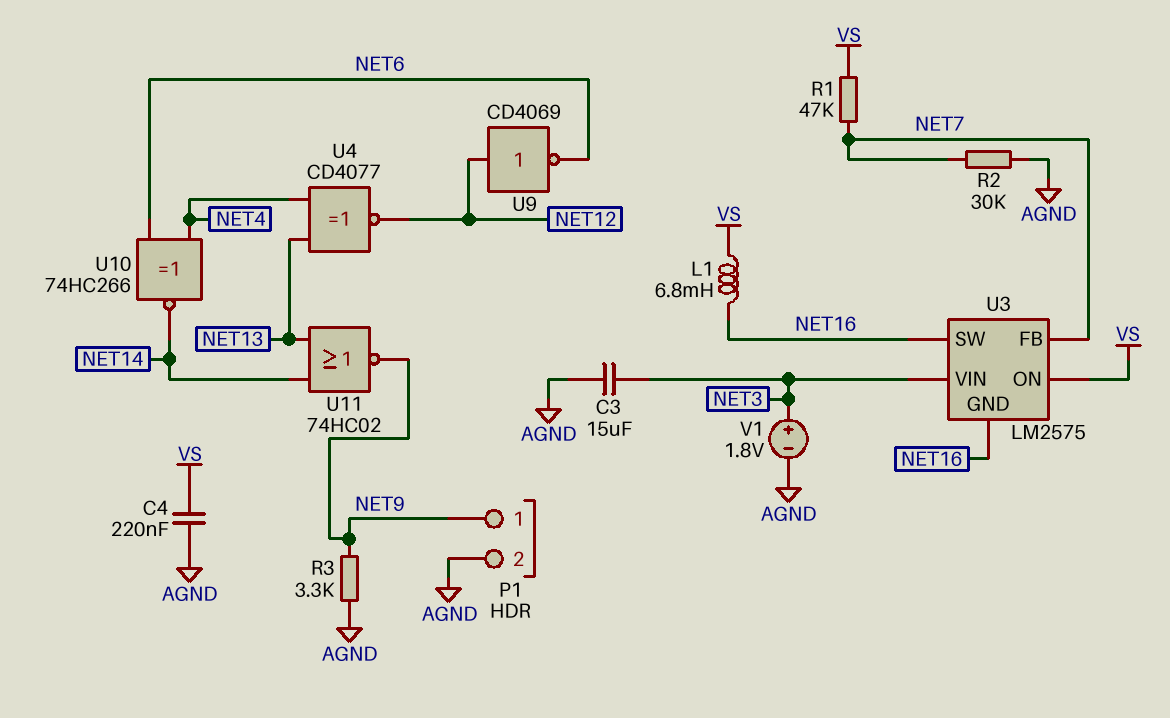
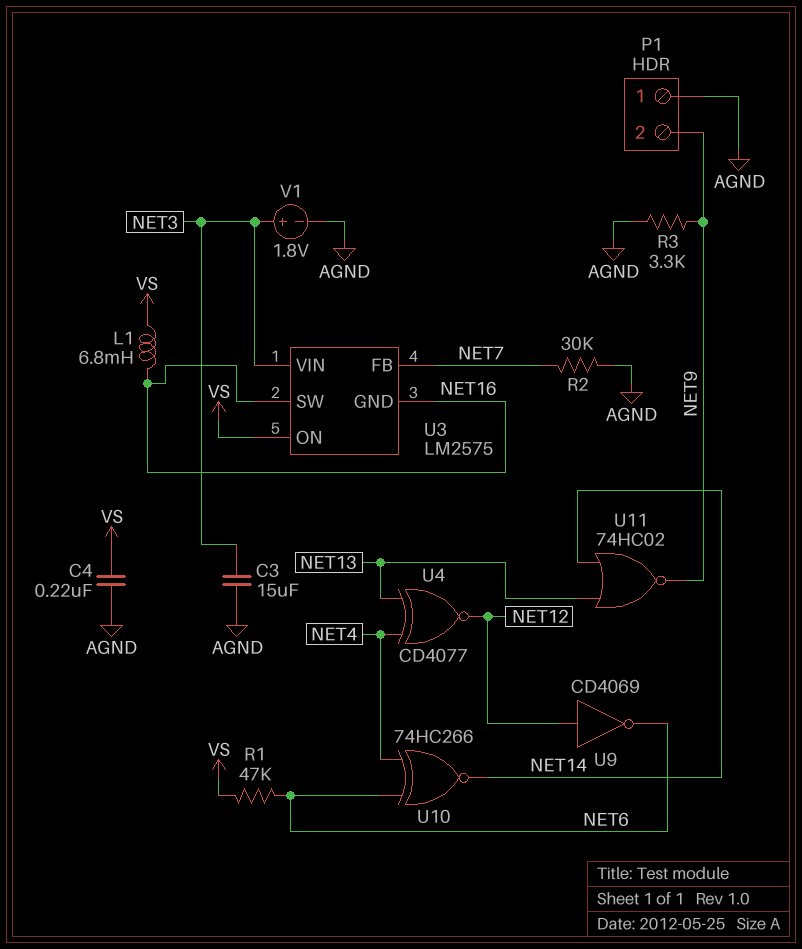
P1 pin 1: NET9 -> AGND
P1 pin 2: AGND -> NET9
R1: 47k (NET7, VS) -> 47k (NET6, VS)

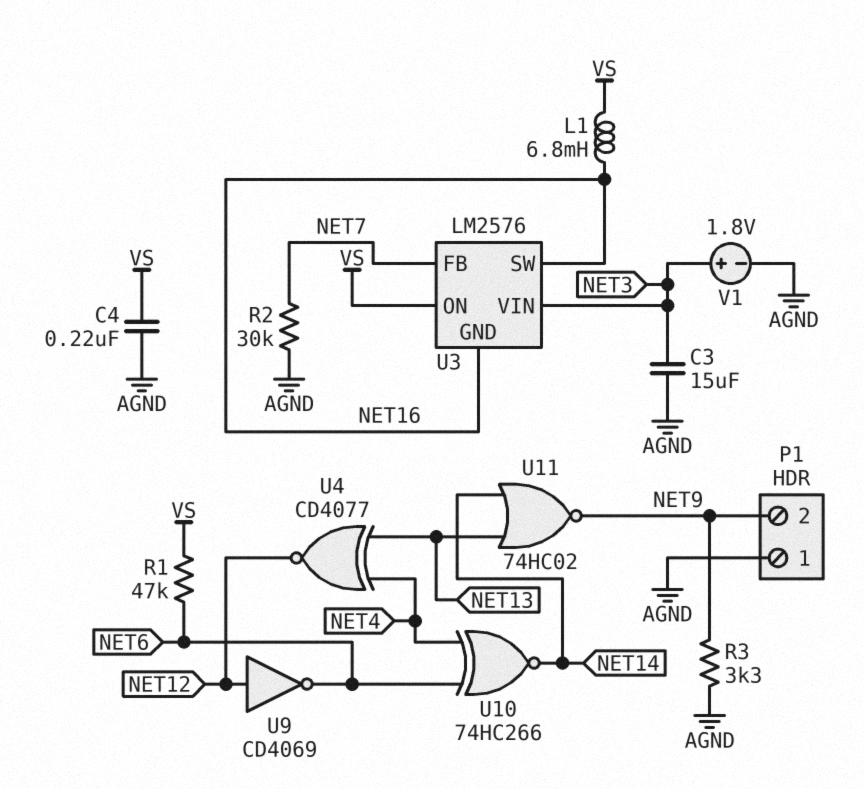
U3: LM2575 -> LM2576

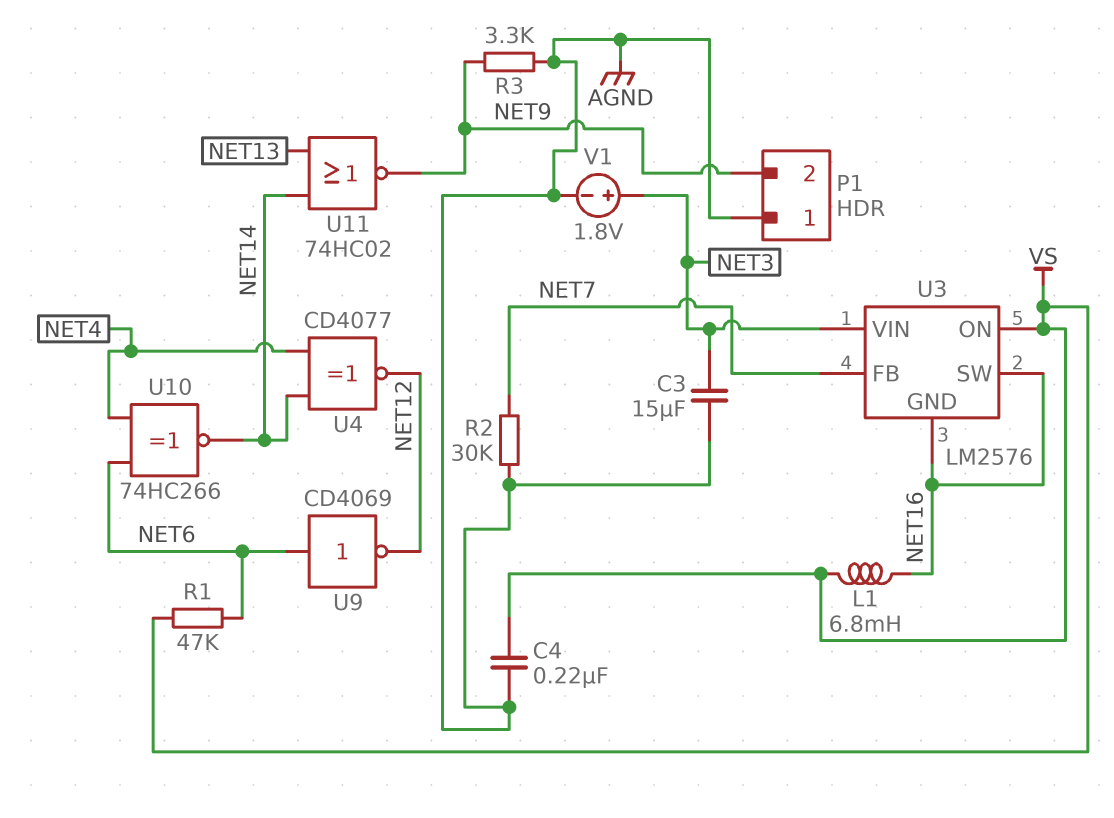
U4: XNOR CD4077 (in NET4, in NET13, out NET12) -> XNOR CD4077 (in NET4, in NET14, out NET12)
U9: NOT CD4069 (in NET12, out NET6) -> NOT CD4069 (in NET6, out NET12)

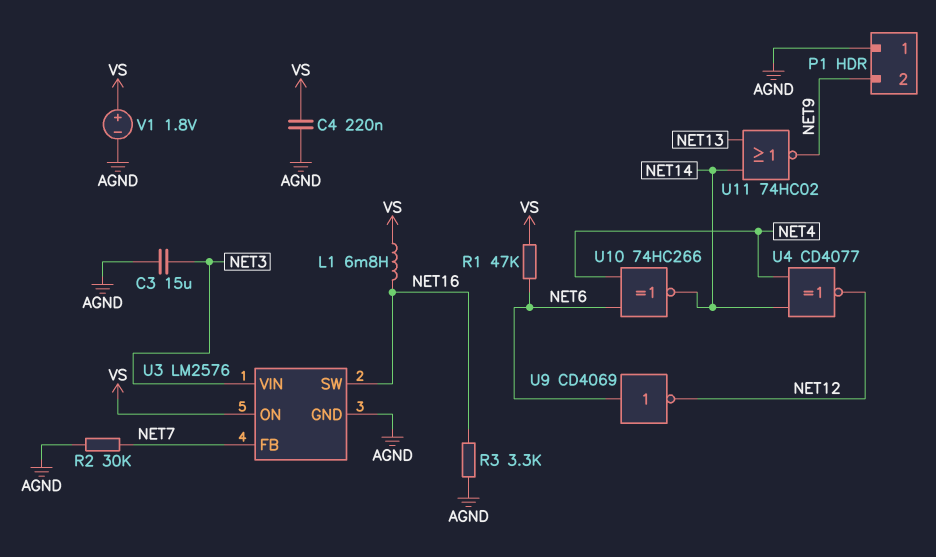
R3: 3.3k (AGND, NET9) -> 3.3k (AGND, NET16)
U3 pin GND: NET16 -> AGND
V1: 1.8V (plus NET3, minus AGND) -> 1.8V (plus VS, minus AGND)

